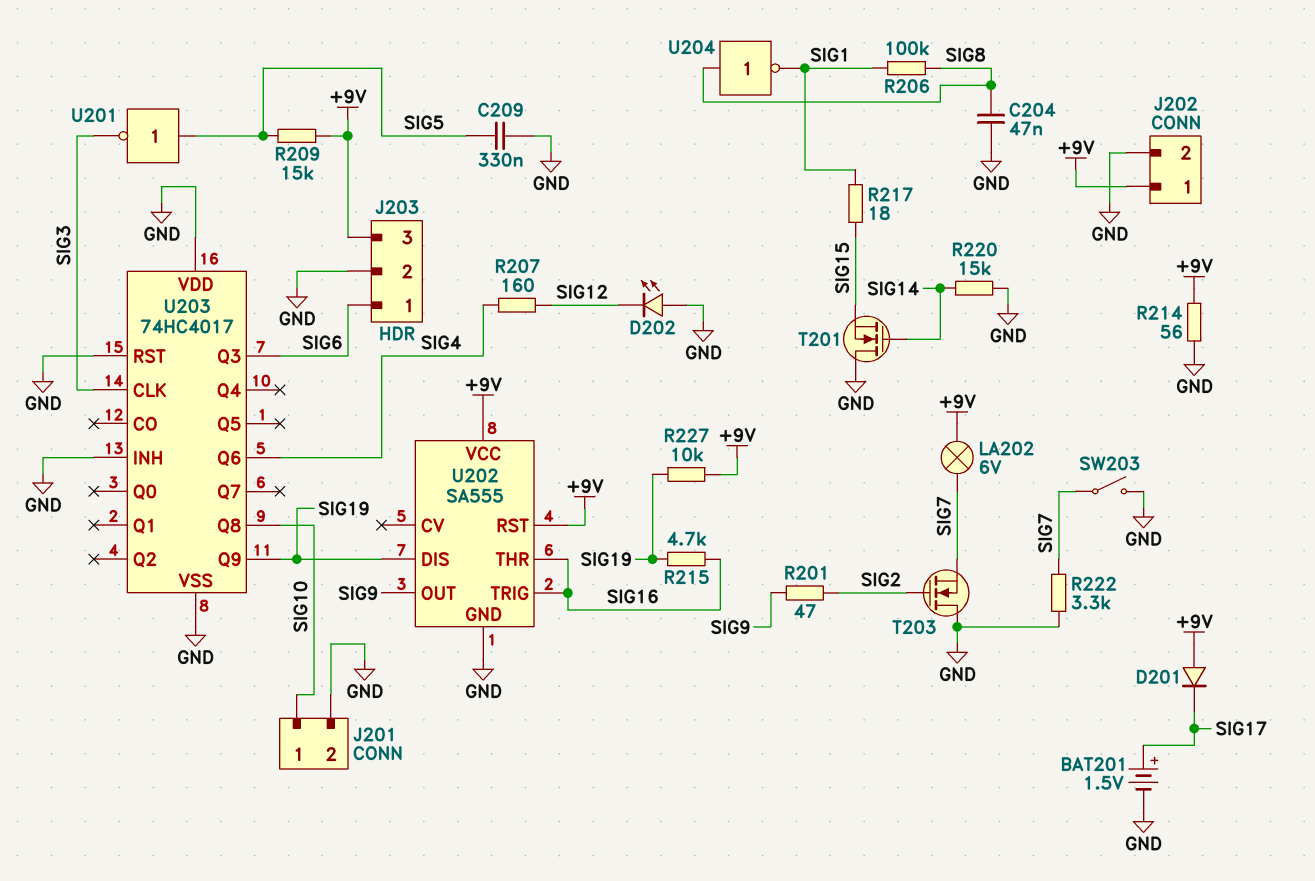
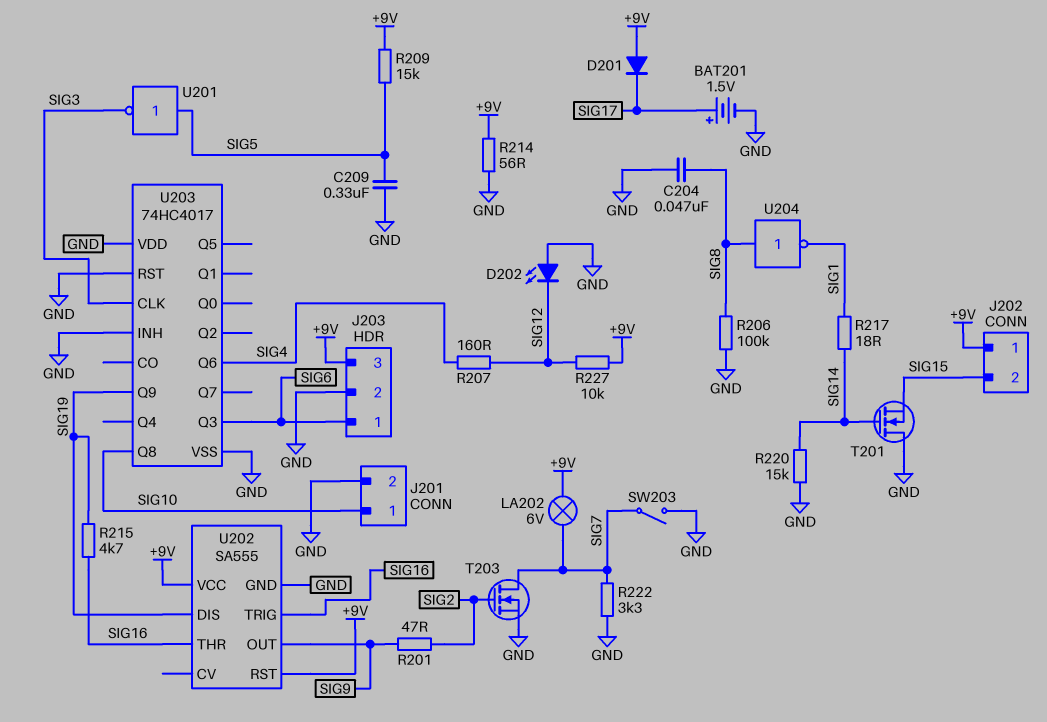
J202 pin 2: GND -> SIG15
R206: 100k (SIG1, SIG8) -> 100k (GND, SIG8)
R217: 18 (SIG1, SIG15) -> 18 (SIG1, SIG14)
R227: 10k (+9V, SIG19) -> 10k (+9V, SIG12)
T203: NMOS (G SIG2, D GND, S SIG7) -> NMOS (G SIG2, D SIG7, S GND)

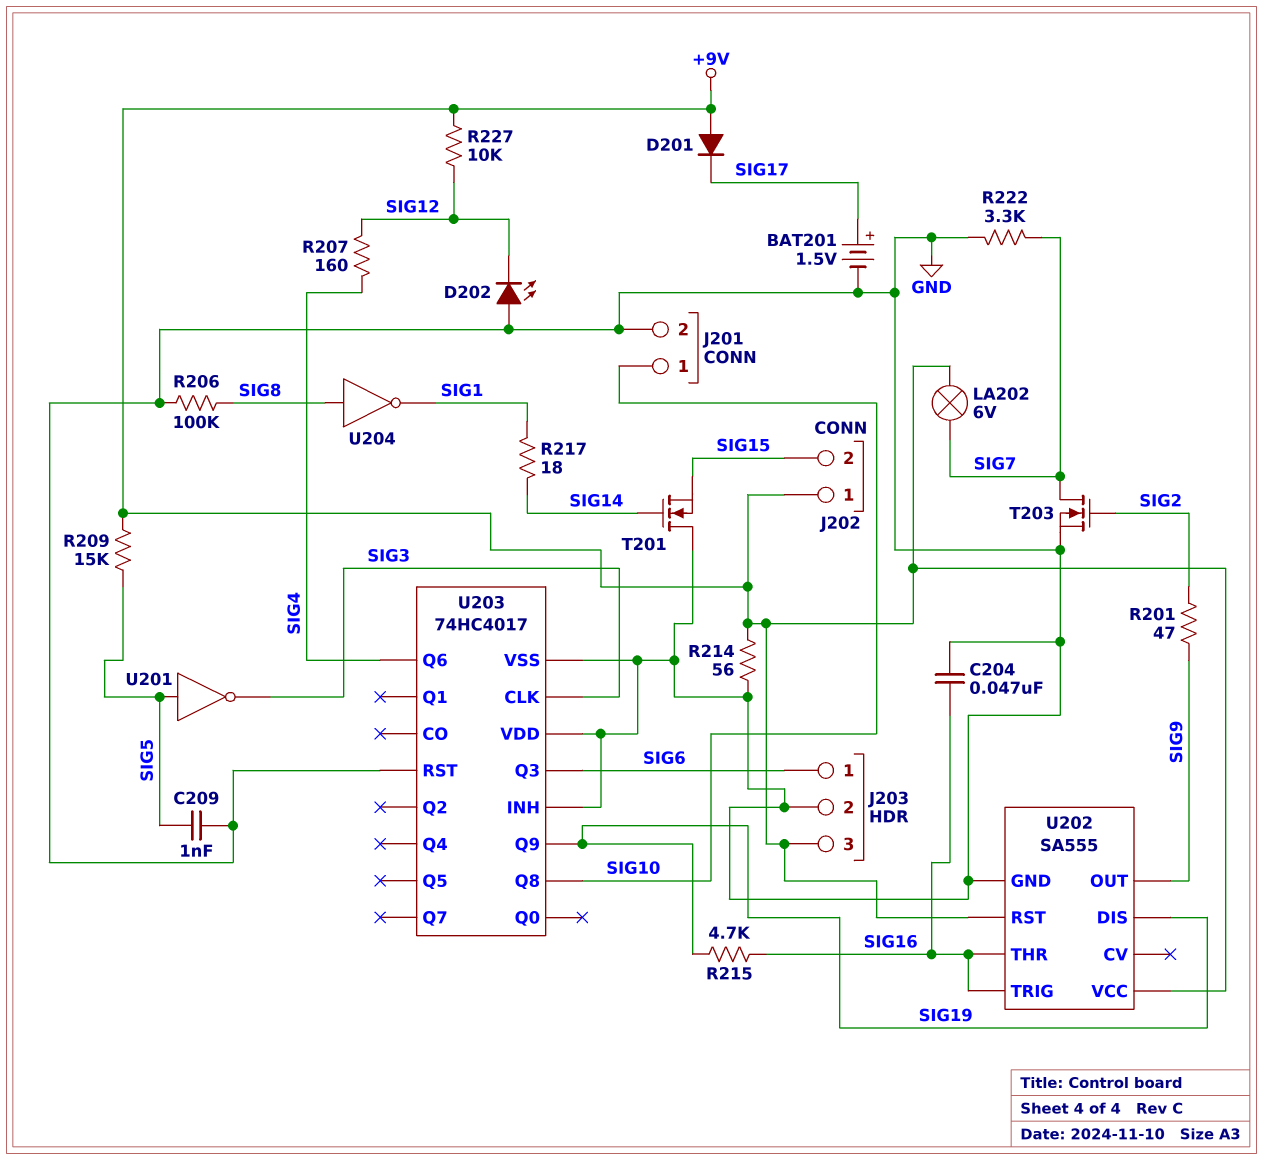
C204: 47nF (GND, SIG8) -> 47nF (GND, SIG16)
C209: 330nF (GND, SIG5) -> 1nF (GND, SIG5)
R220: 15k (GND, SIG14) -> none
SW203: switch (GND, SIG7) -> none

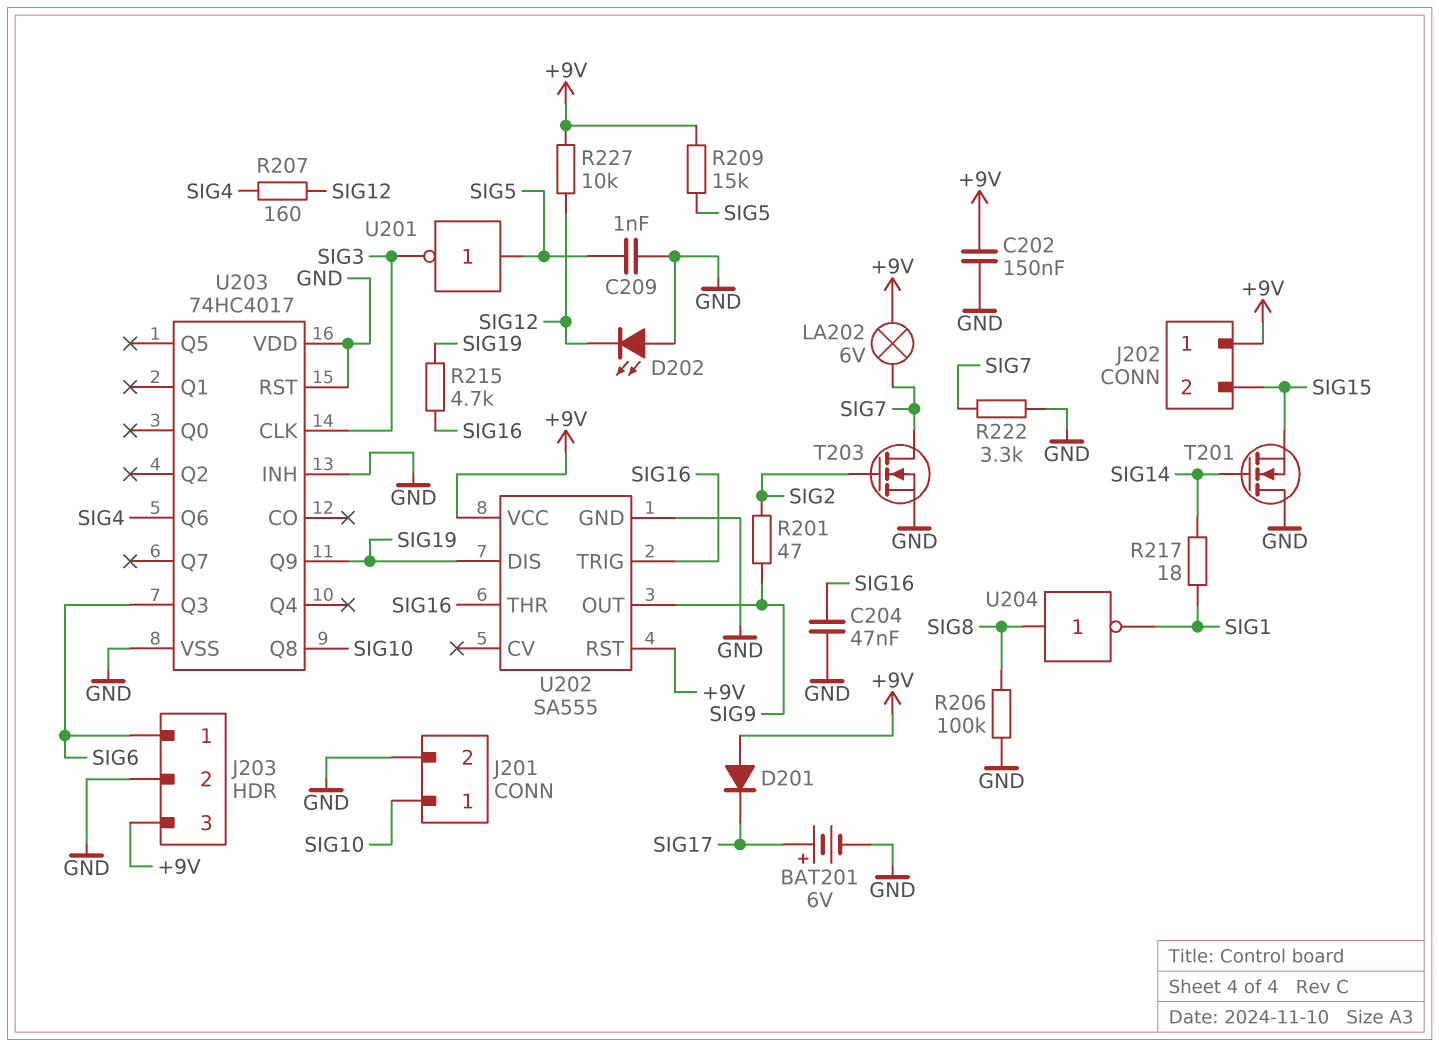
BAT201: 1.5V (plus SIG17, minus GND) -> 6V (plus SIG17, minus GND)
C202: none -> 150nF (+9V, GND)
R214: 56 (+9V, GND) -> none

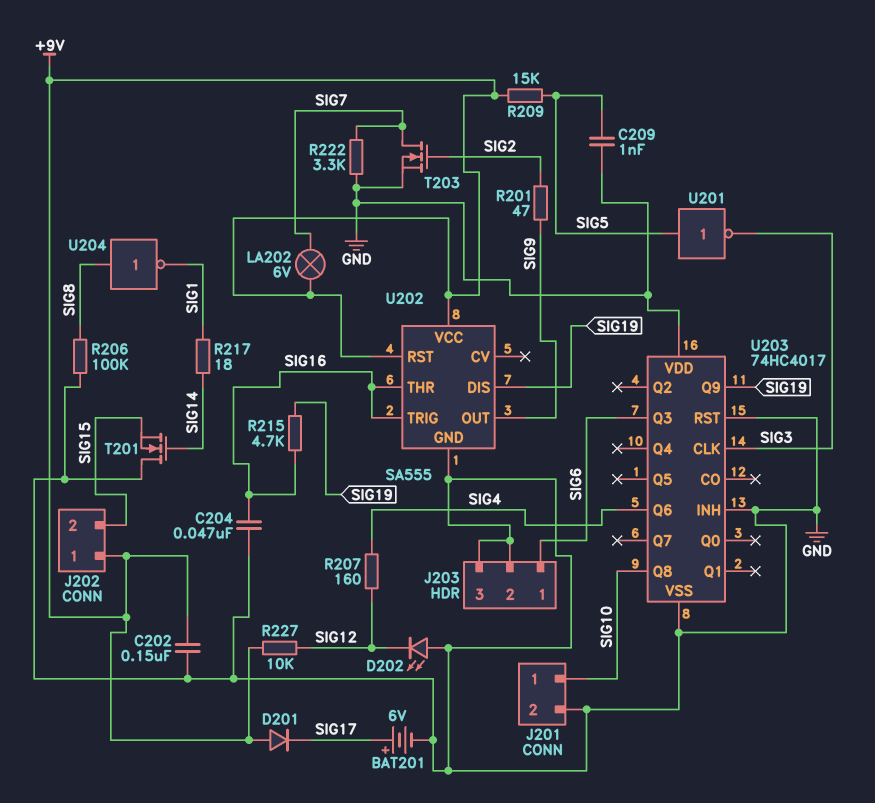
J203 pin 3: +9V -> GND

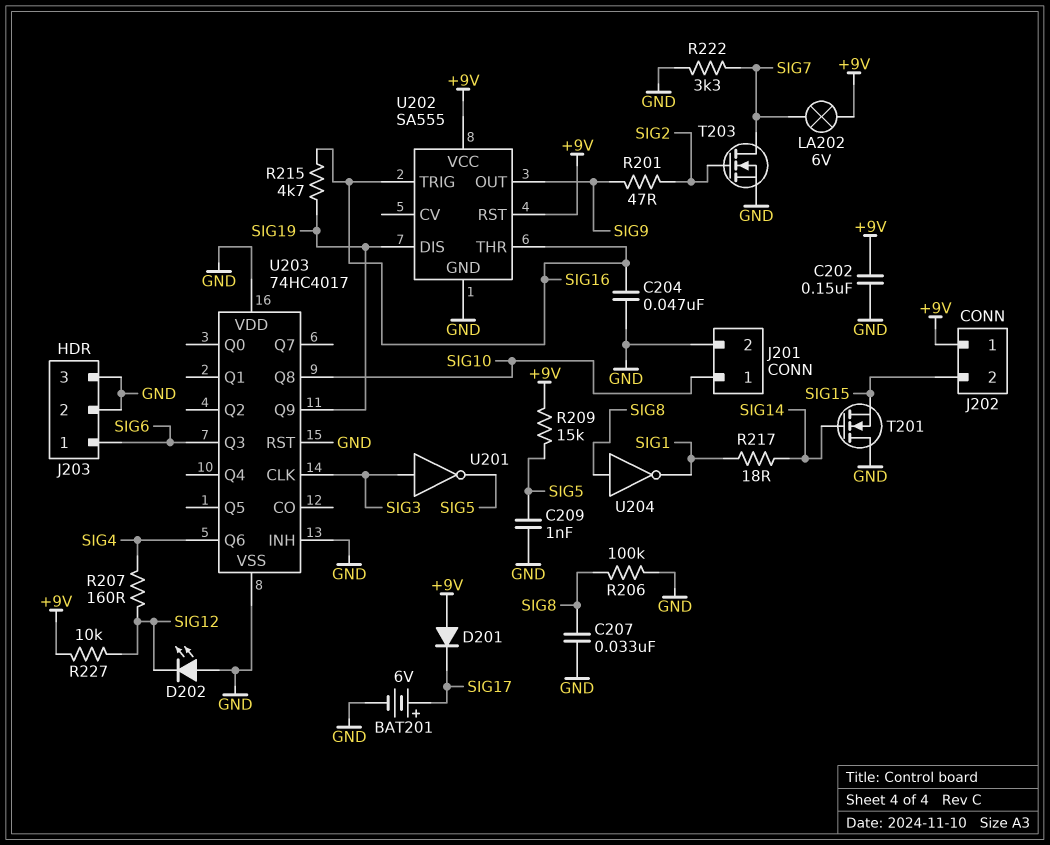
C207: none -> 33nF (GND, SIG8)
U201: NOT (in SIG5, out SIG3) -> NOT (in SIG3, out SIG5)

